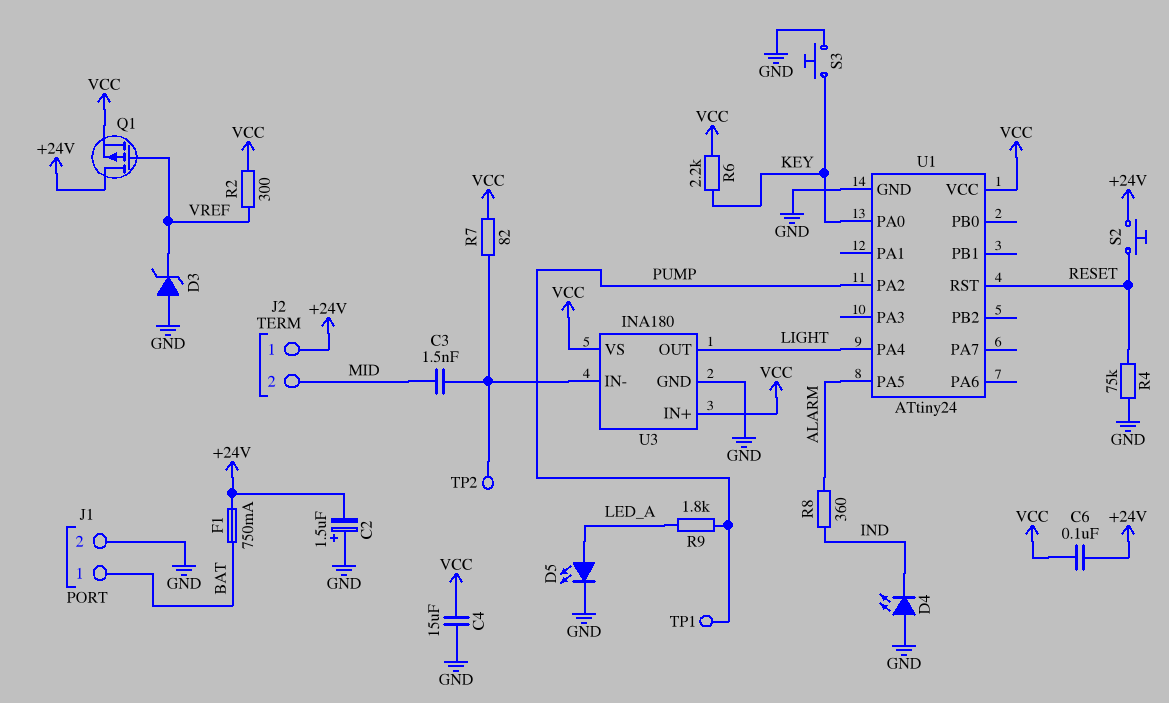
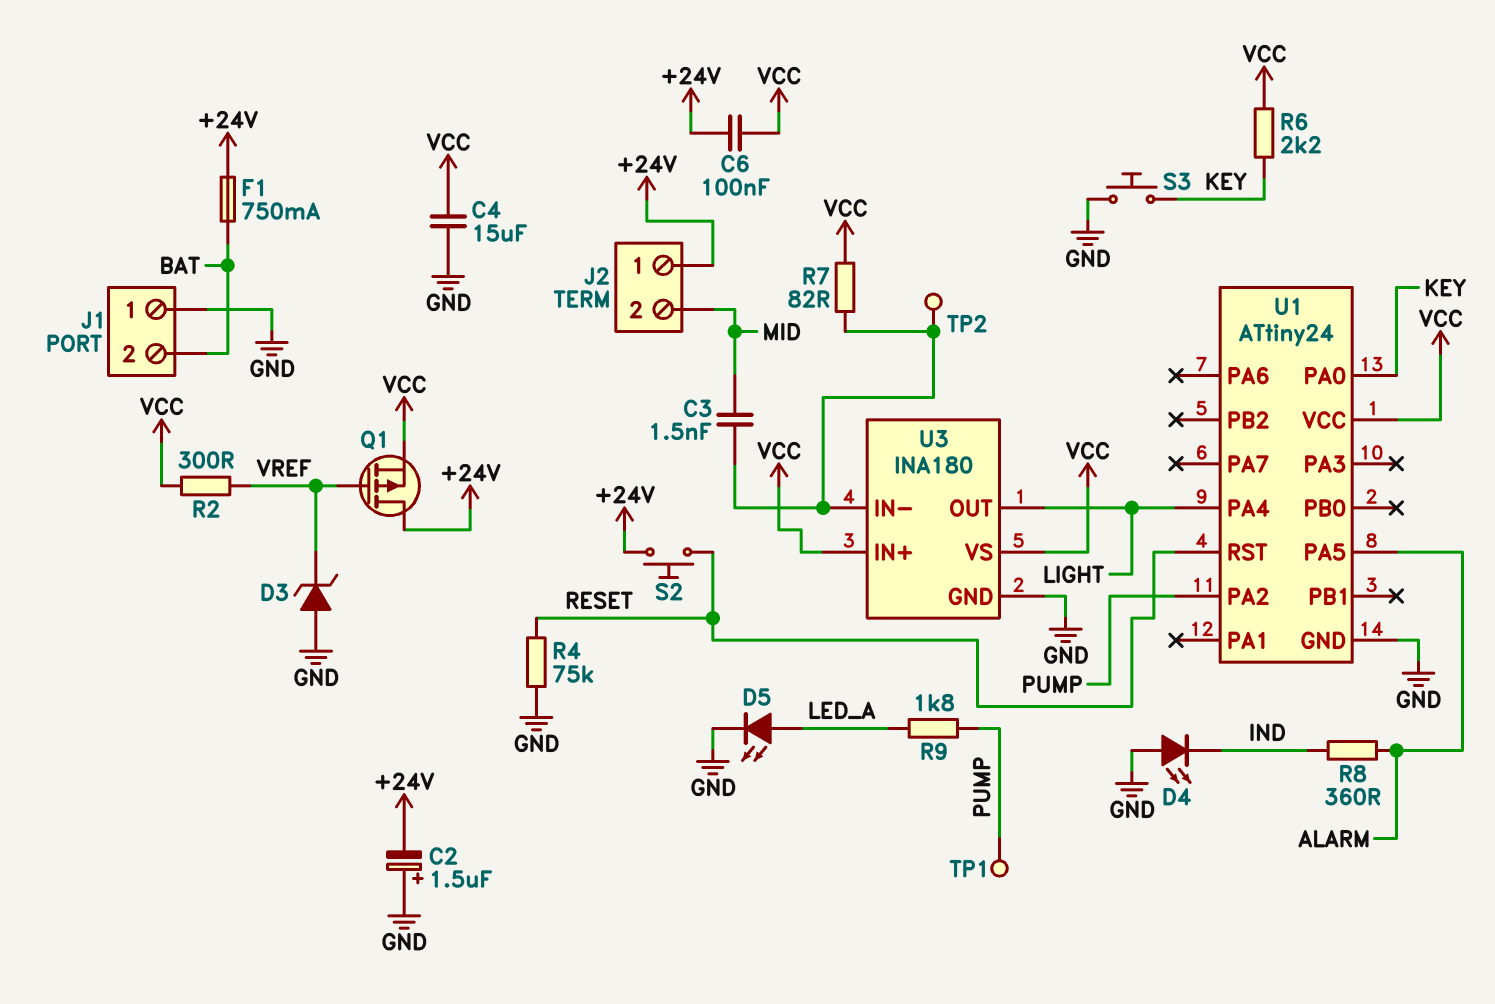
J1 pin 1: BAT -> GND
J1 pin 2: GND -> BAT

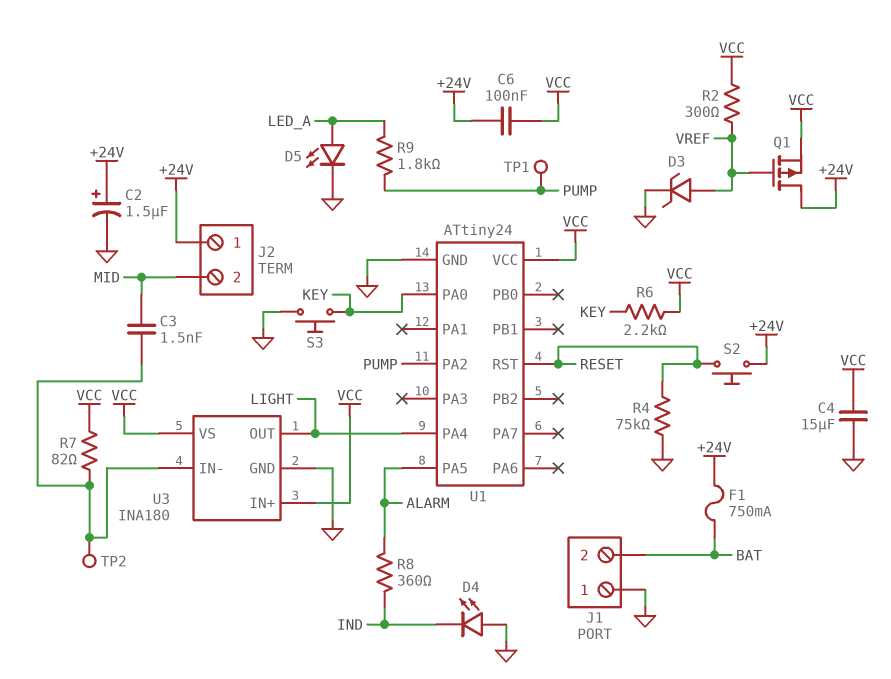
C2: 1.5uF (plus GND, minus +24V) -> 1.5uF (plus +24V, minus GND)
D3: zener (A GND, K VREF) -> zener (A VREF, K GND)

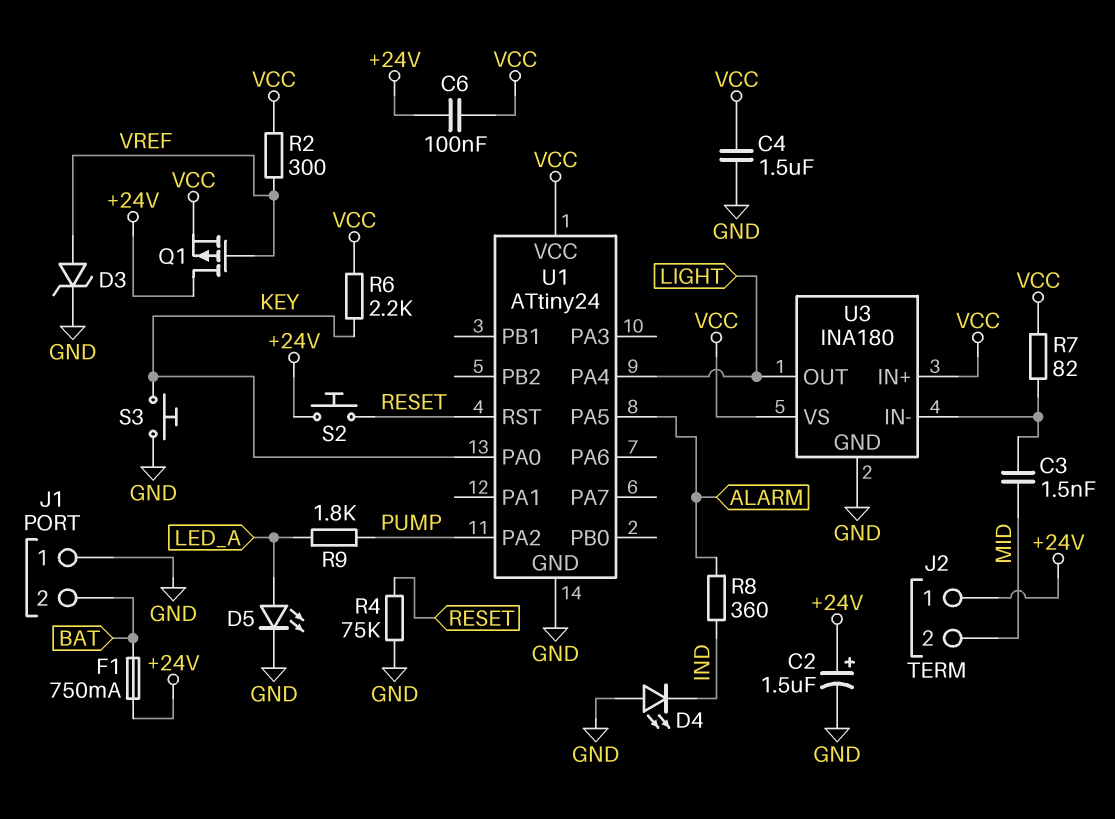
C4: 15uF (GND, VCC) -> 1.5uF (GND, VCC)
TP1: test point (PUMP) -> none
TP2: test point (U3/IN-) -> none

